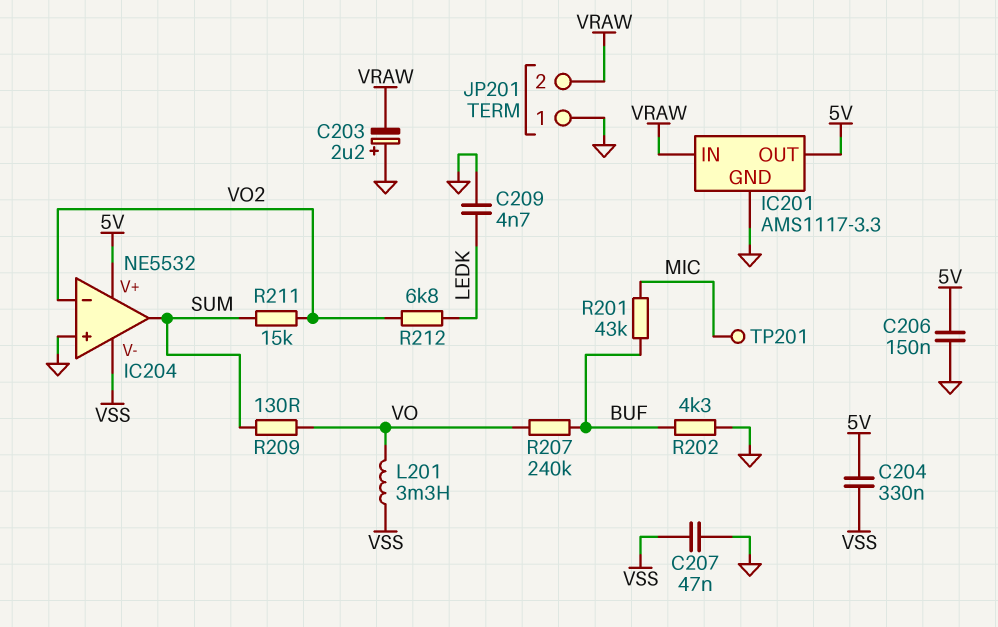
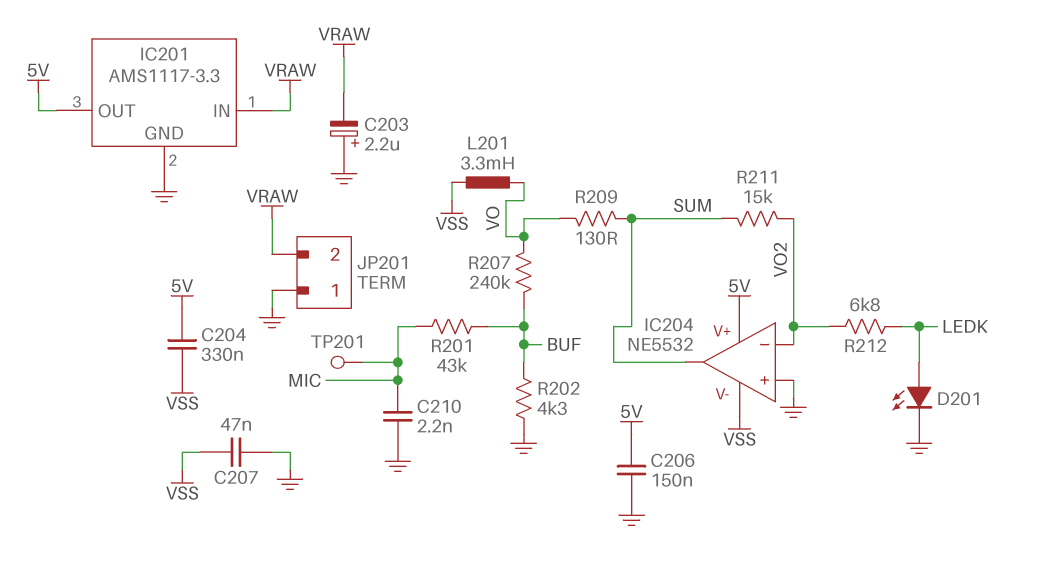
C209: 4.7nF (GND, LEDK) -> none
C210: none -> 2.2nF (GND, MIC)
D201: none -> LED (A LEDK, K GND)

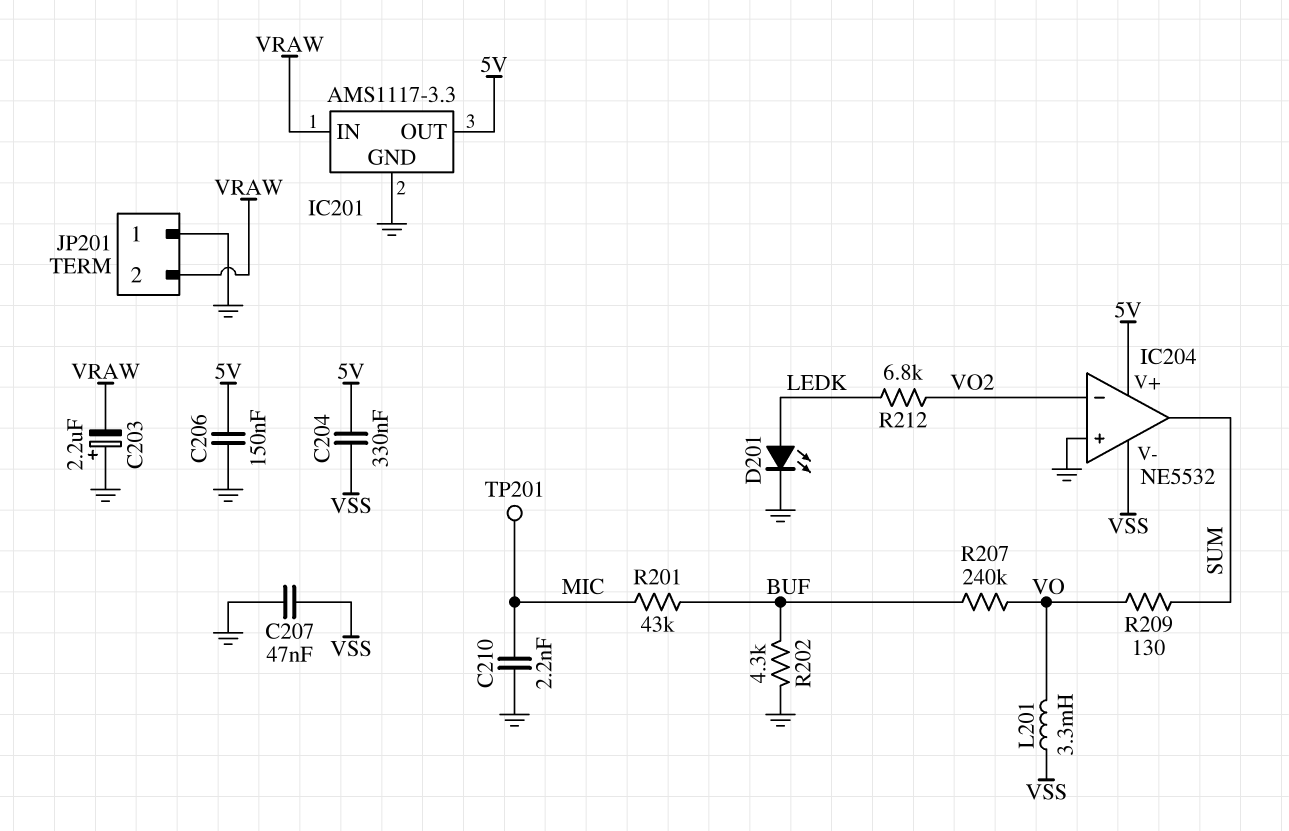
R211: 15k (SUM, VO2) -> none

